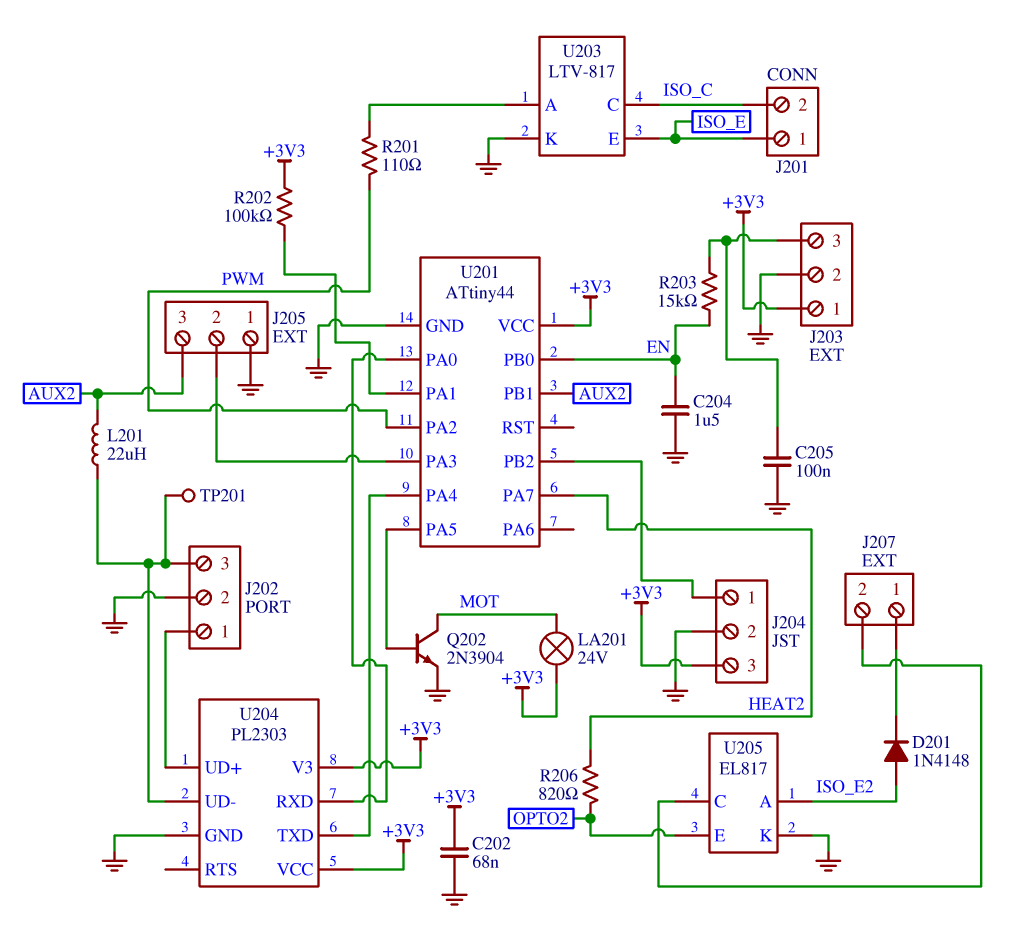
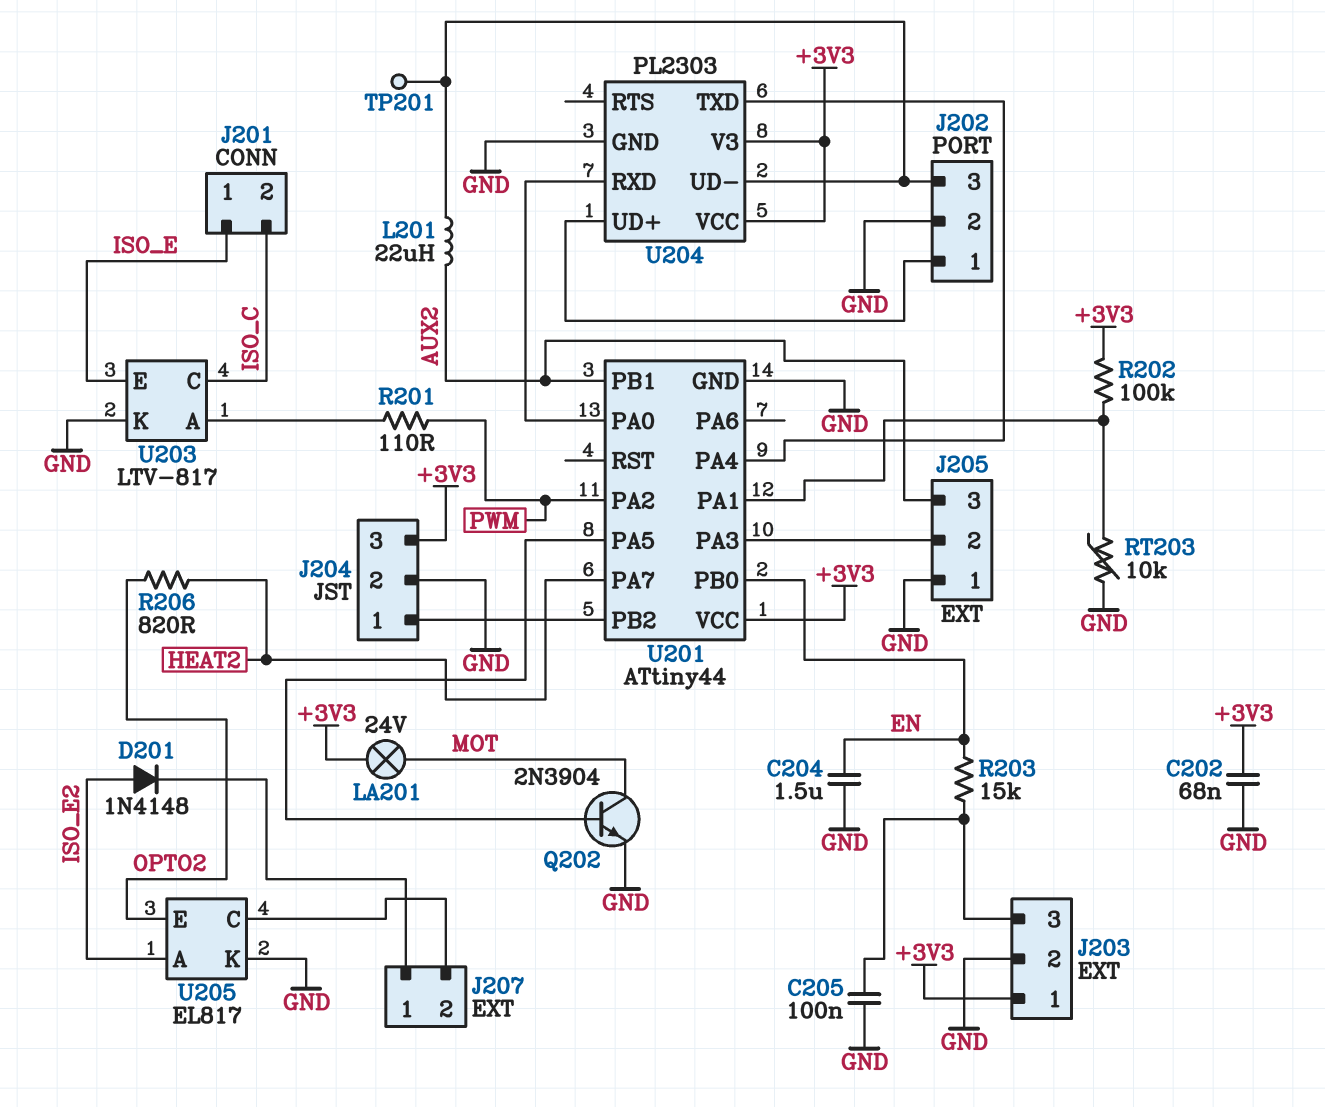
RT203: none -> 10k (GND, U201/PA1)

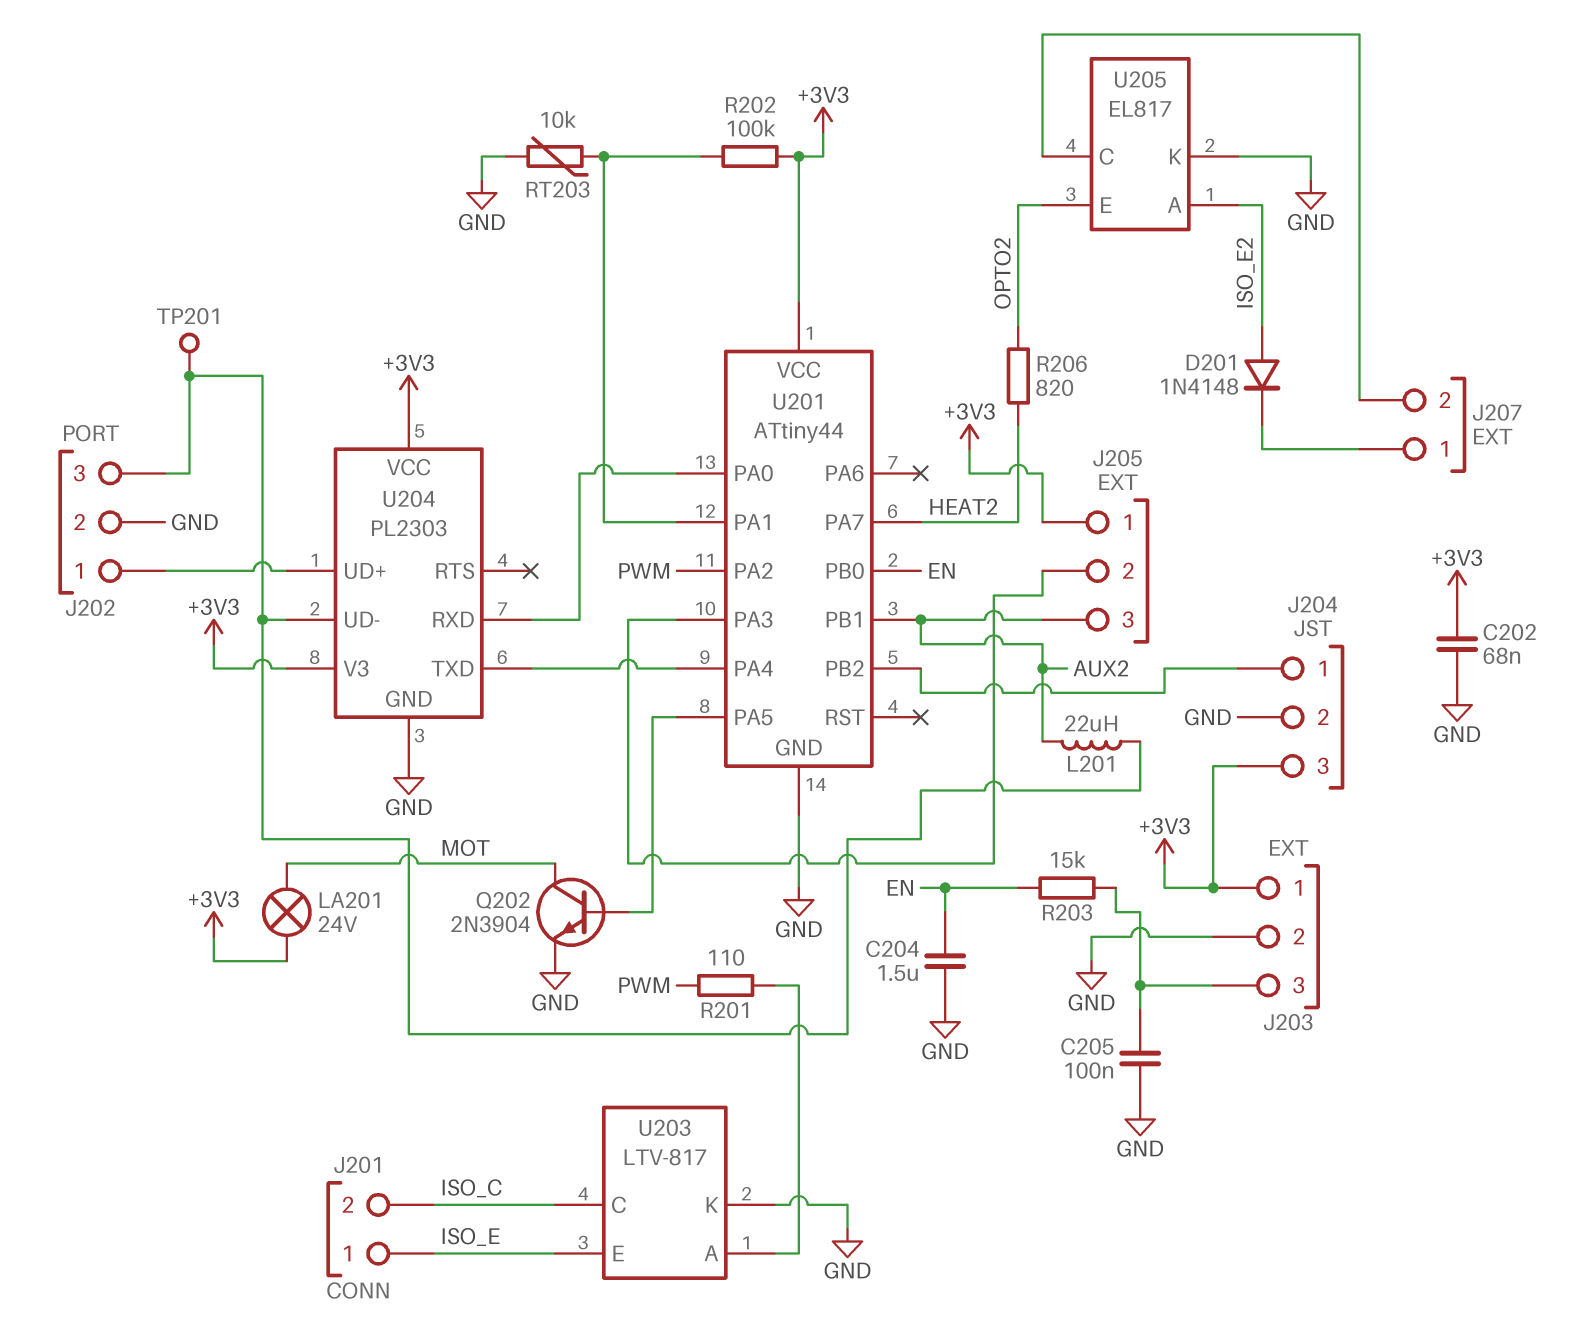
J205 pin 1: GND -> +3V3

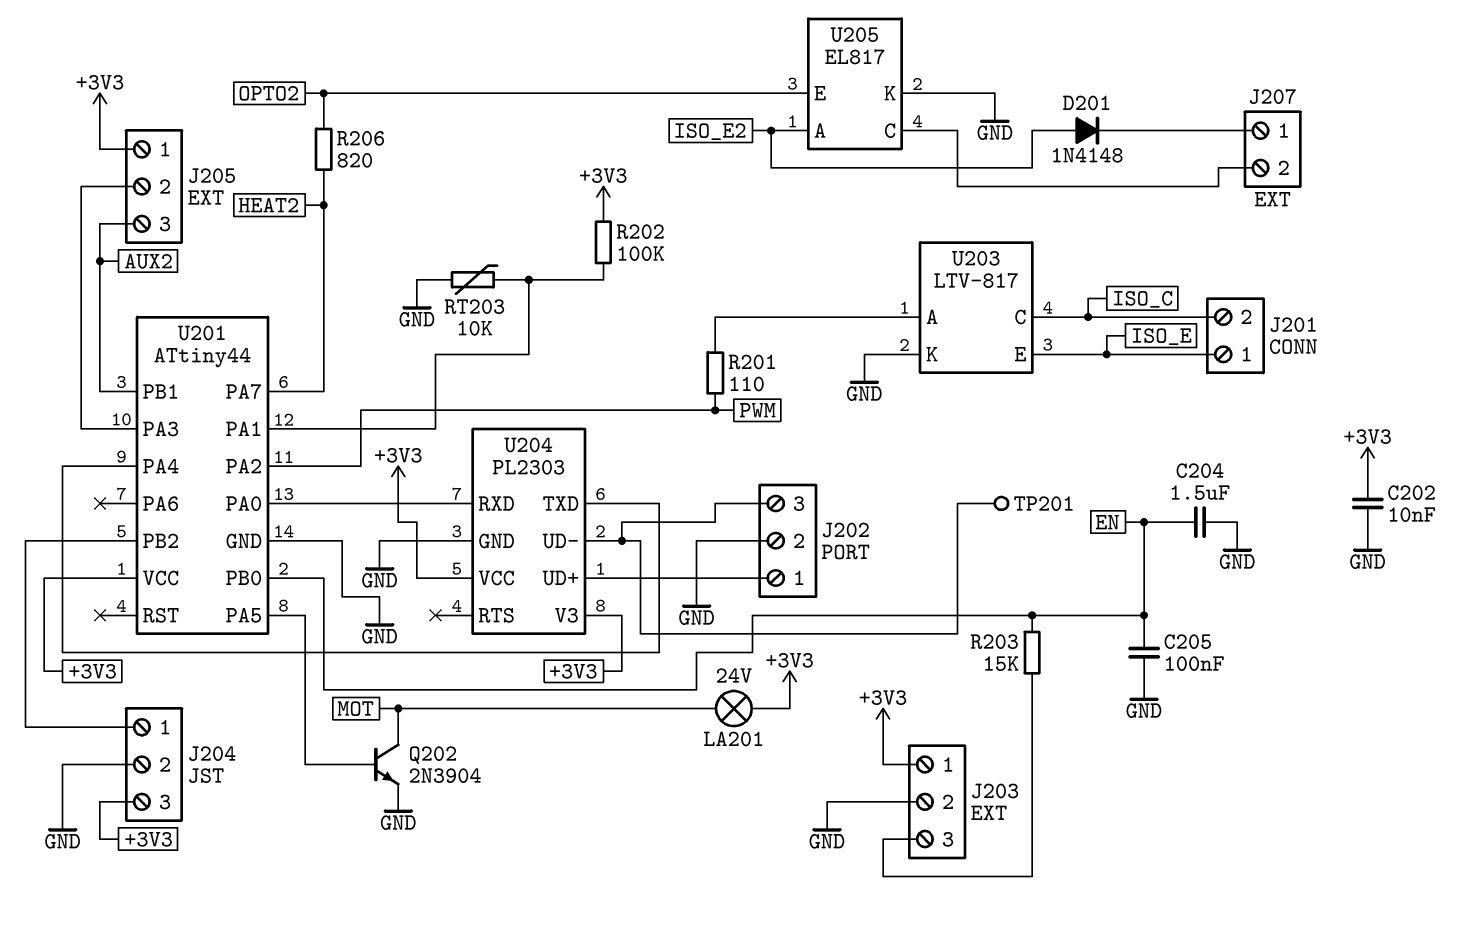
C202: 68nF (+3V3, GND) -> 10nF (+3V3, GND)
C205: 100nF (GND, J203/3) -> 100nF (EN, GND)
L201: 22uH (AUX2, J202/3) -> none

